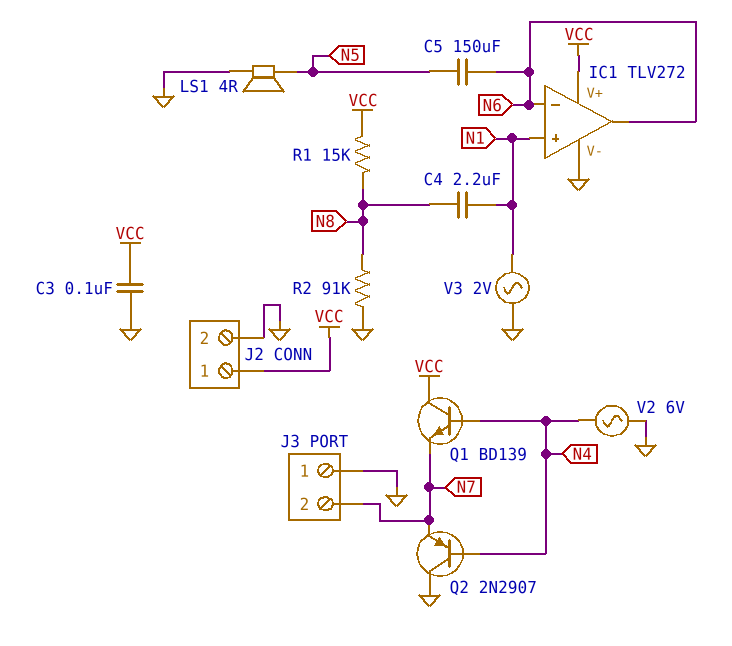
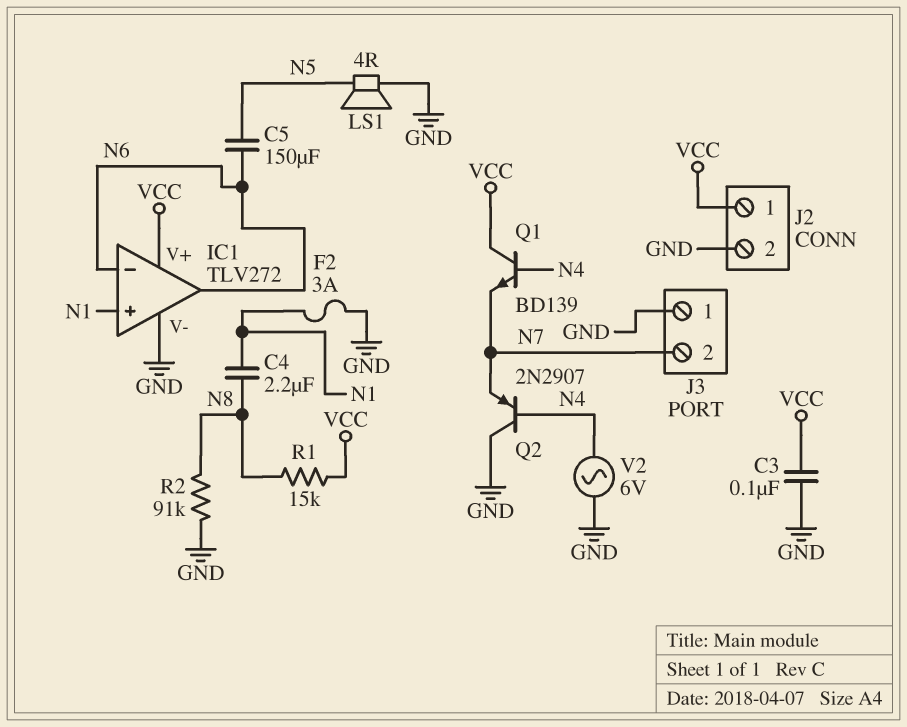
F2: none -> 3A (GND, N1)
V3: AC 2V (GND, N1) -> none

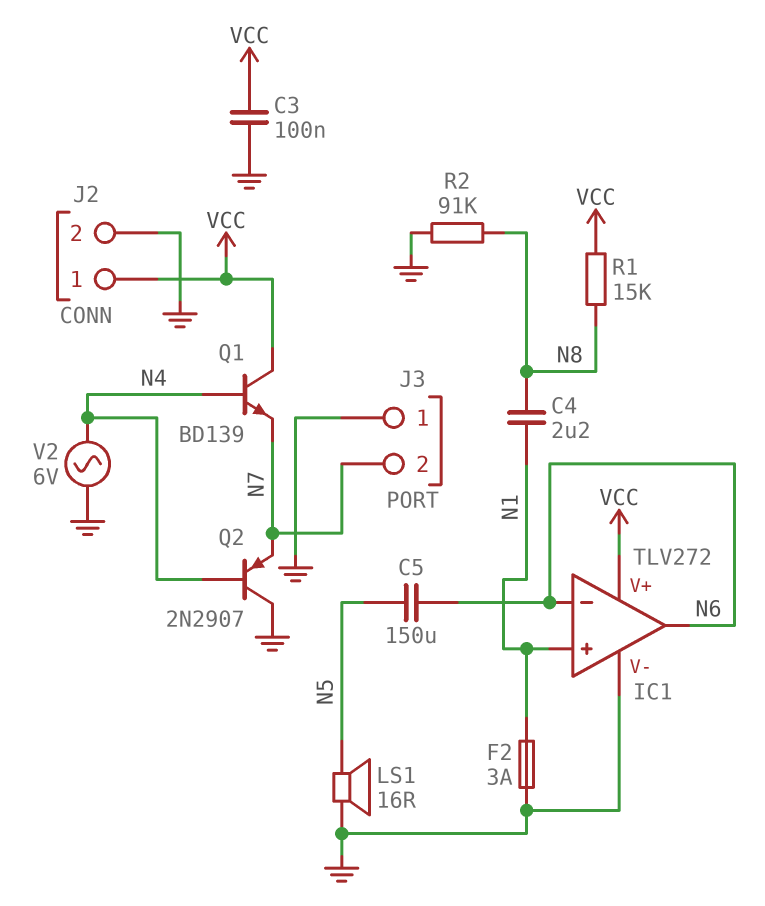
LS1: speaker 4R (GND, N5) -> speaker 16R (GND, N5)

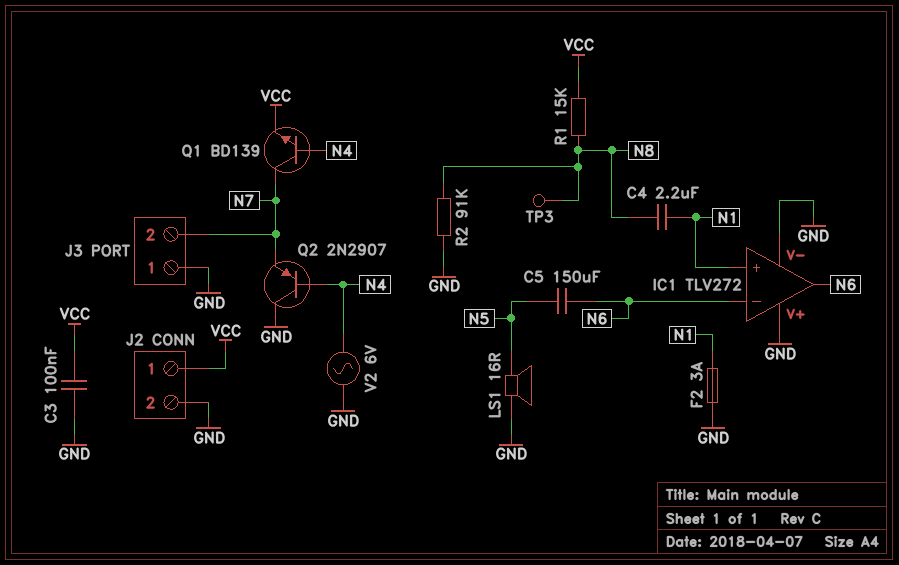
IC1 pin V+: VCC -> GND
Q1: NPN BD139 (B N4, C VCC, E N7) -> NPN BD139 (B N4, C N7, E VCC)
TP3: none -> test point (N8)

